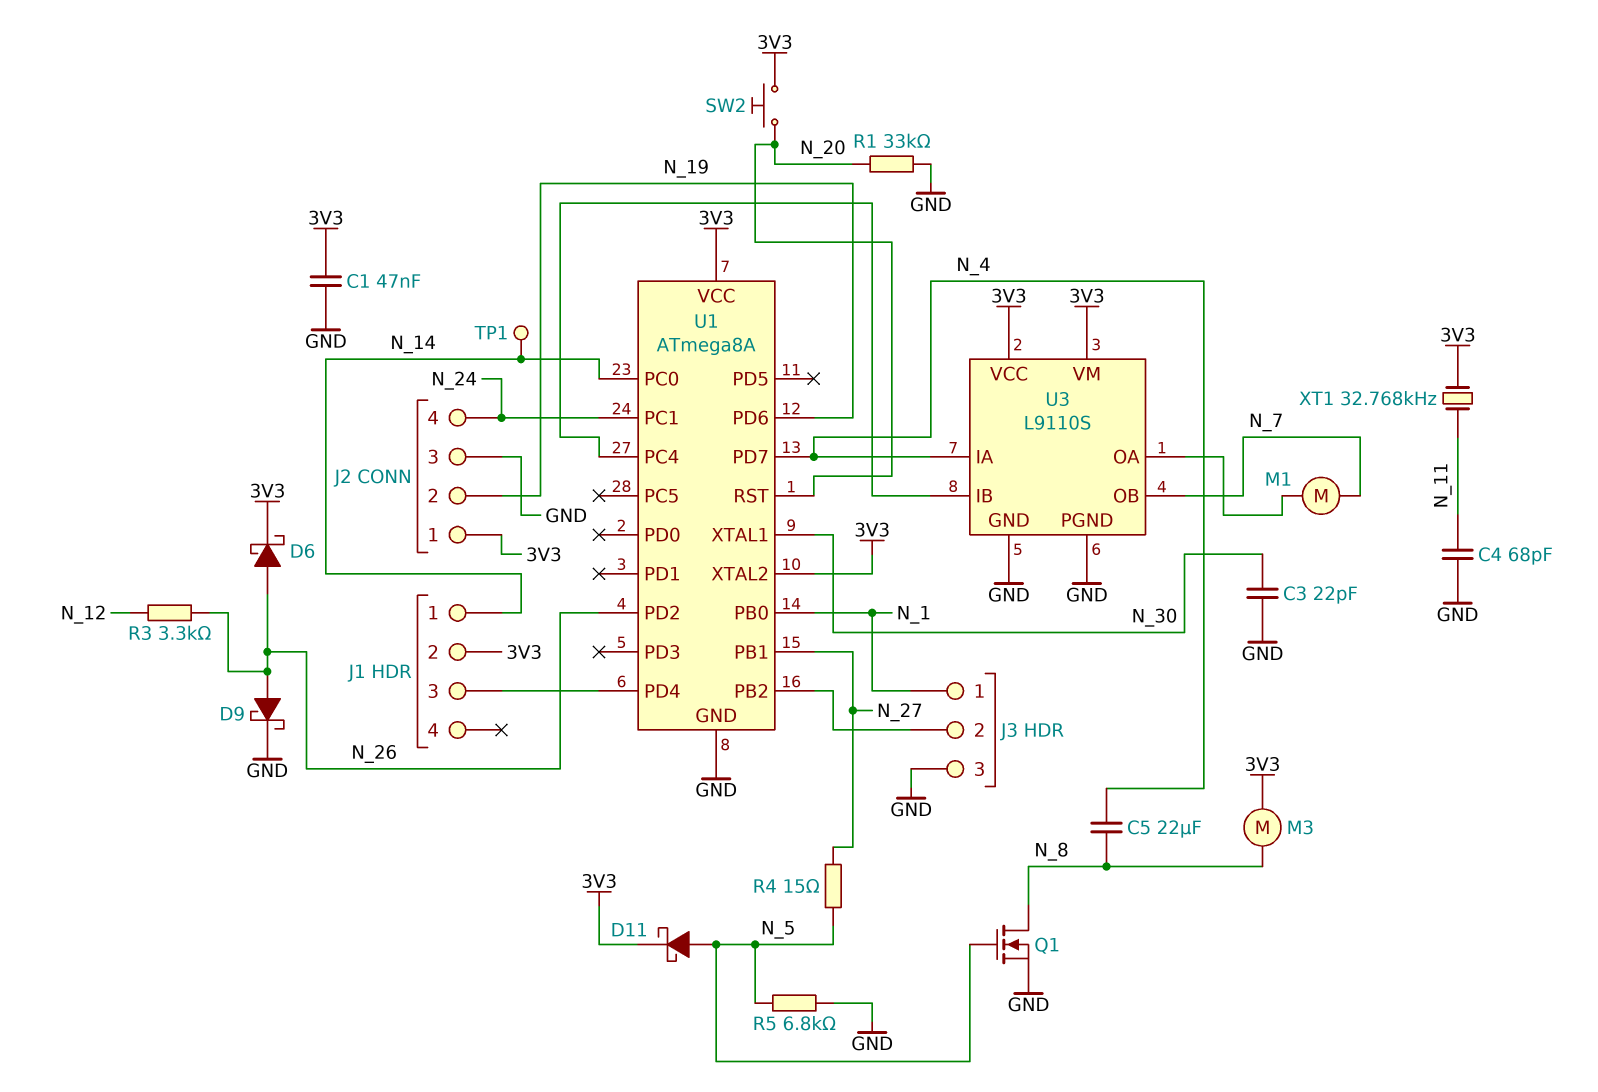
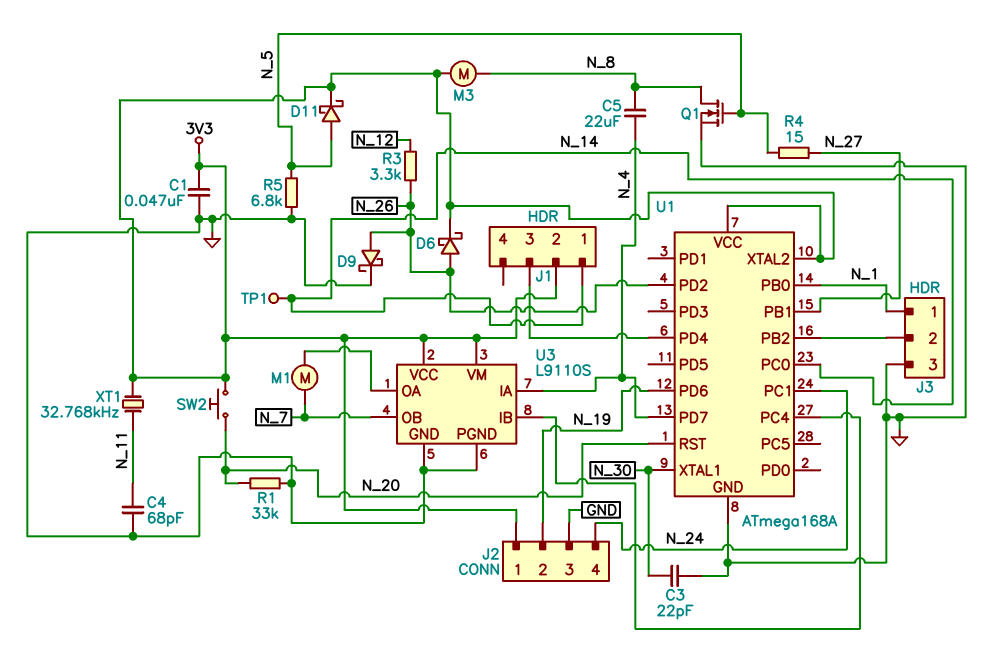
U1: ATmega8A -> ATmega168A

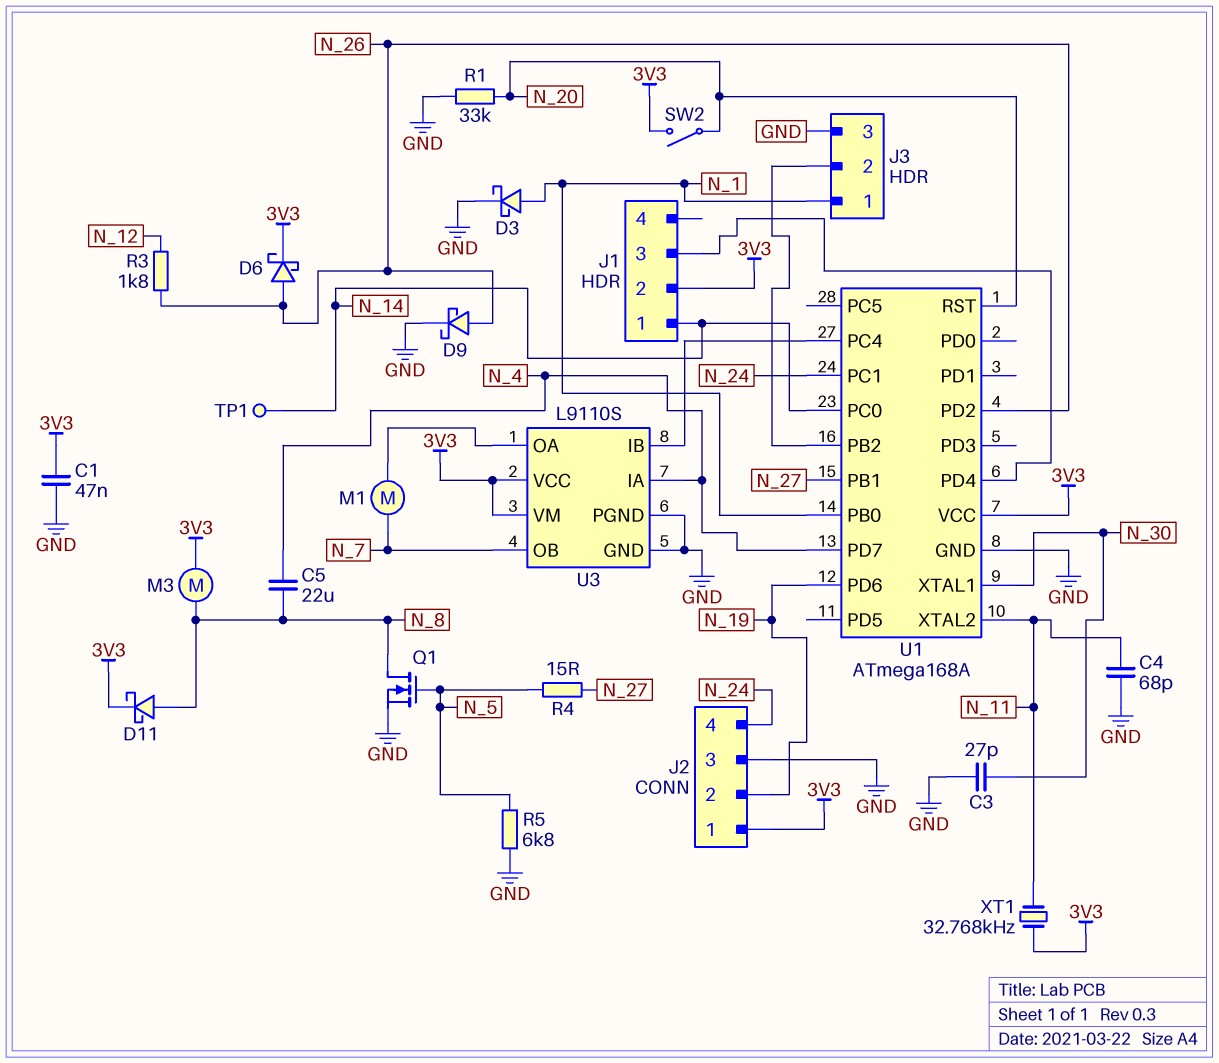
C3: 22pF (GND, N_30) -> 27pF (GND, N_30)
D3: none -> schottky (A N_1, K GND)
D11: schottky (A N_5, K 3V3) -> schottky (A N_8, K 3V3)
R3: 3.3k (N_12, N_26) -> 1.8k (N_12, N_26)
SW2: button (3V3, N_20) -> switch (3V3, N_20)
U1 pin XTAL2: 3V3 -> N_11

